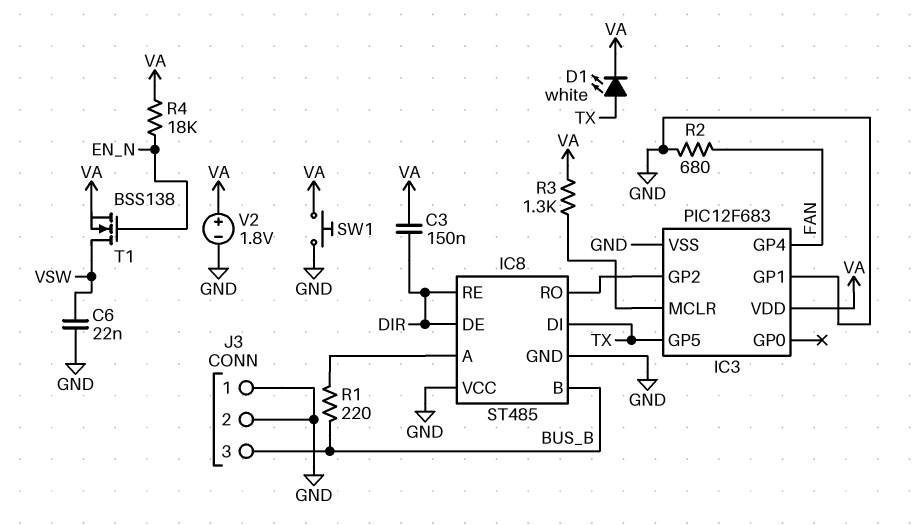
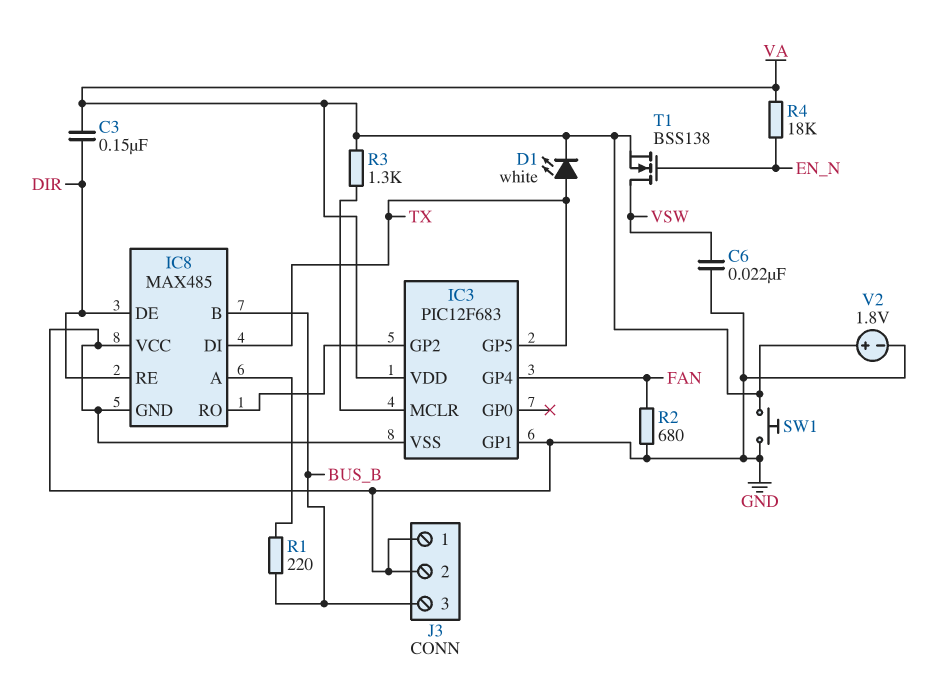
IC8: ST485 -> MAX485

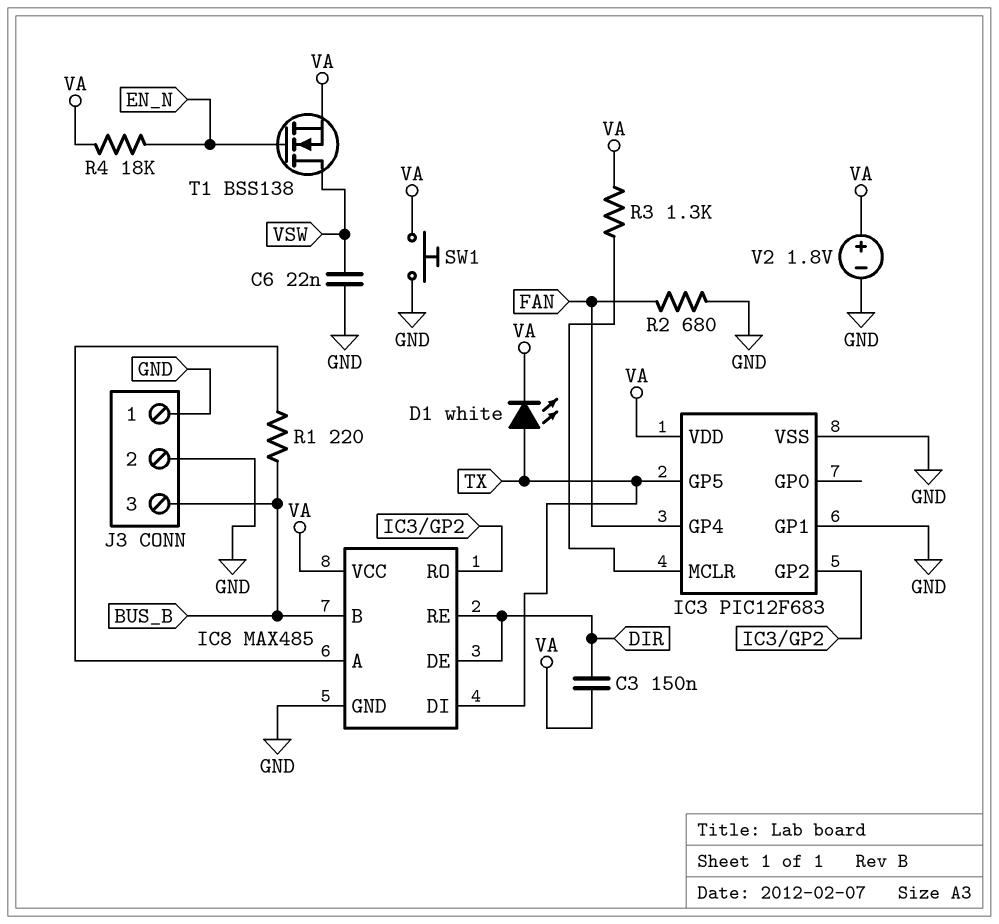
IC8 pin VCC: GND -> VA

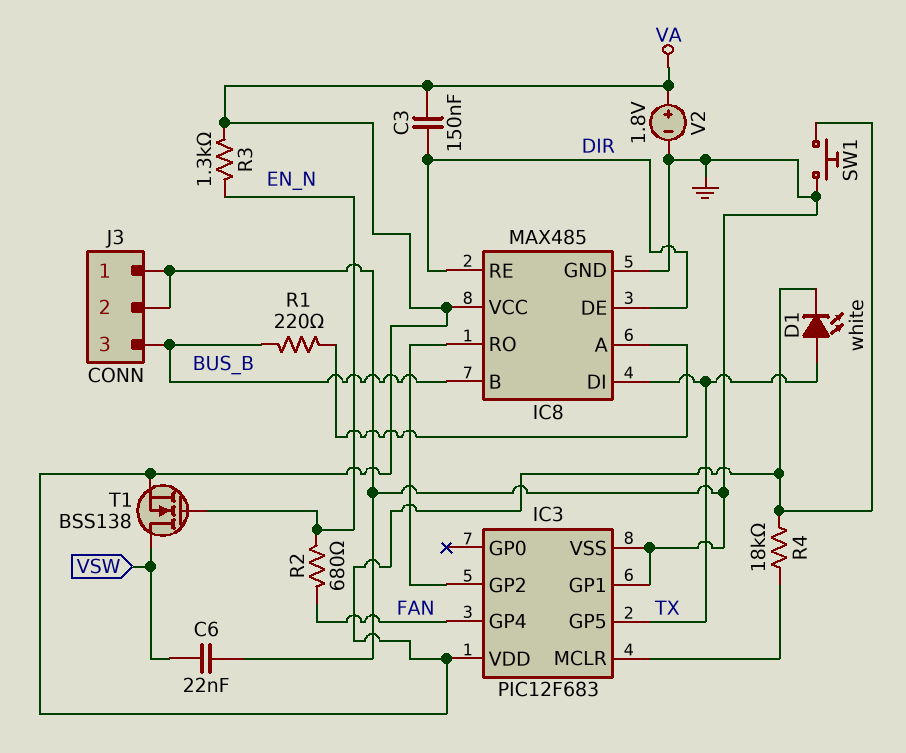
R2: 680 (FAN, GND) -> 680 (EN_N, FAN)
R3: 1.3k (IC3/MCLR, VA) -> 1.3k (EN_N, VA)
R4: 18k (EN_N, VA) -> 18k (IC3/MCLR, VA)

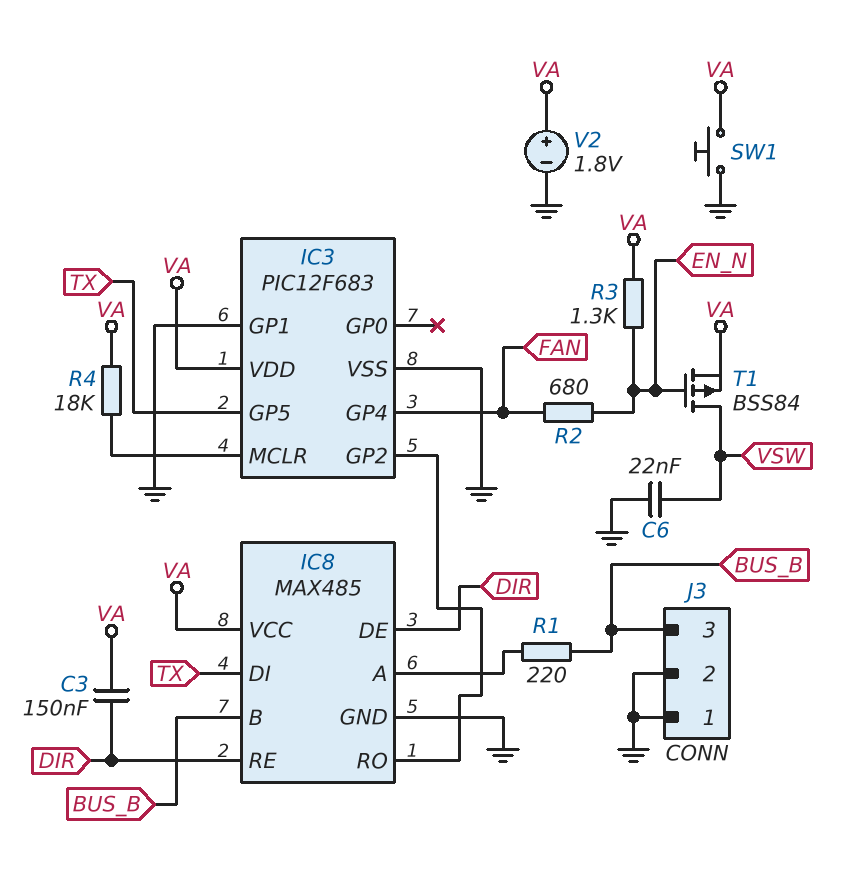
D1: LED white (A TX, K VA) -> none
T1: NMOS BSS138 (G EN_N, D VSW, S VA) -> PMOS BSS84 (G EN_N, D VSW, S VA)

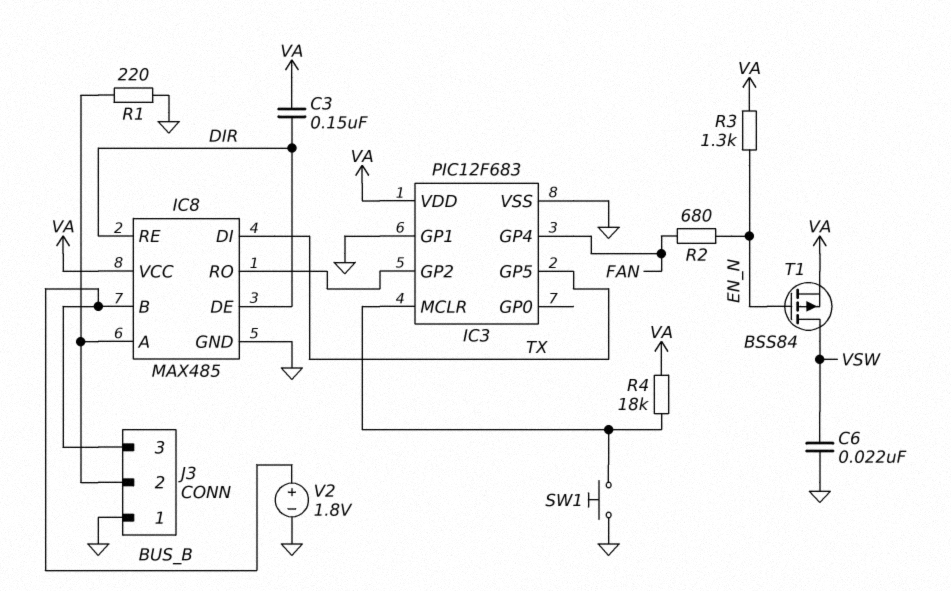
J3 pin 2: GND -> IC8/A
R1: 220 (BUS_B, IC8/A) -> 220 (GND, IC8/A)
SW1: button (GND, VA) -> button (GND, IC3/MCLR)
V2: 1.8V (plus VA, minus GND) -> 1.8V (plus BUS_B, minus GND)

